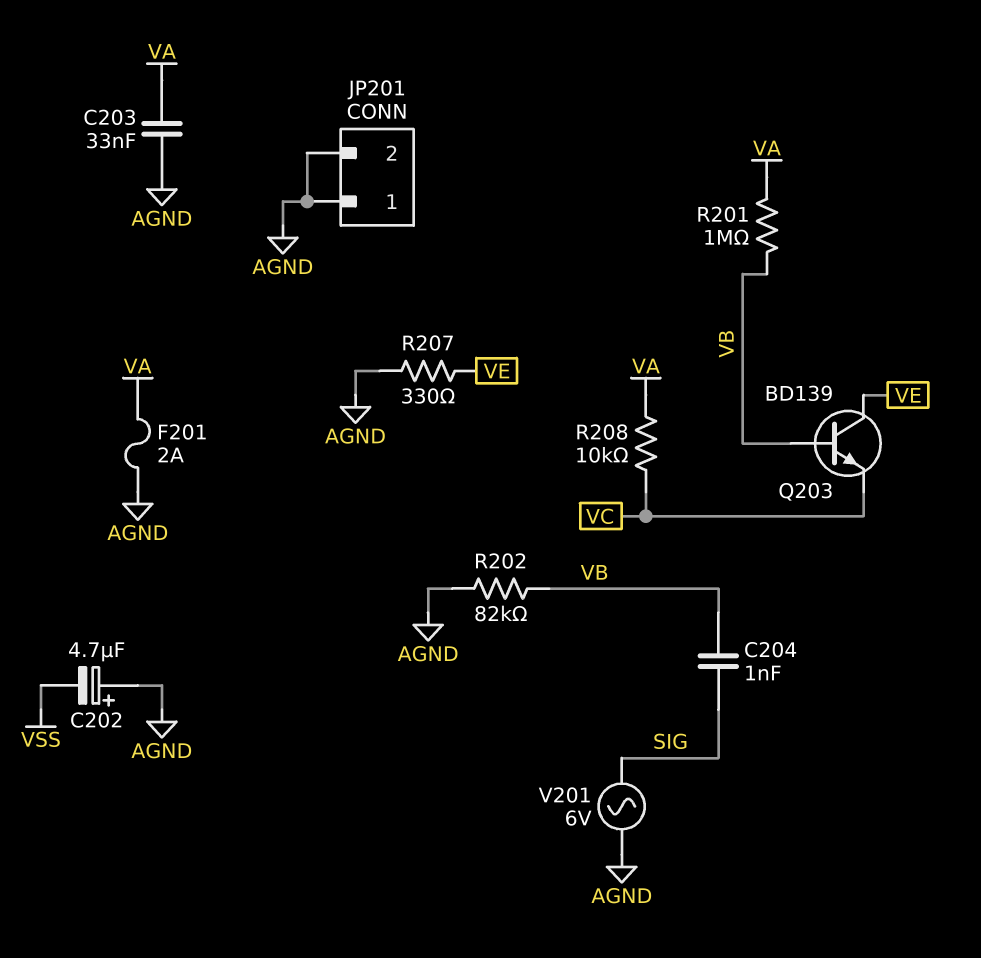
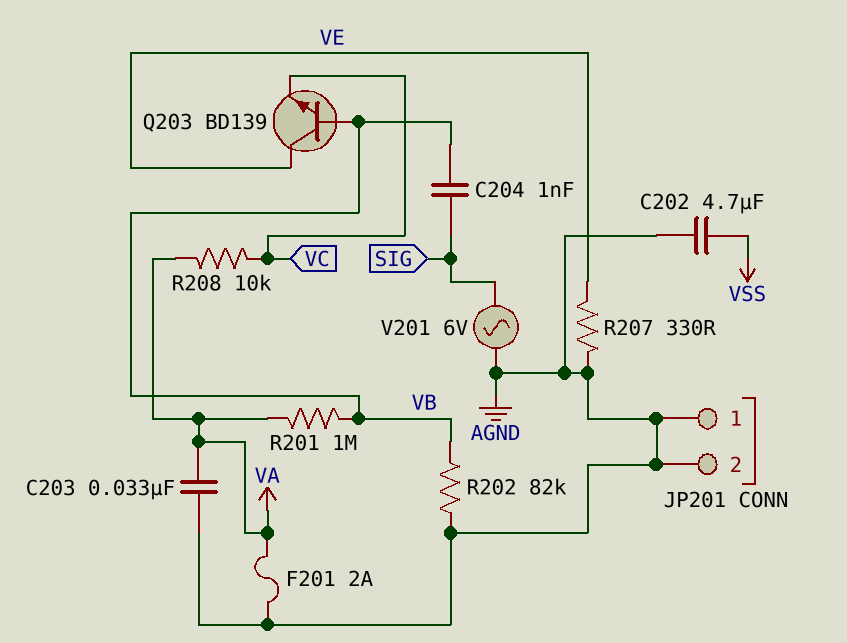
C202: 4.7uF (plus AGND, minus VSS) -> 4.7uF (AGND, VSS)

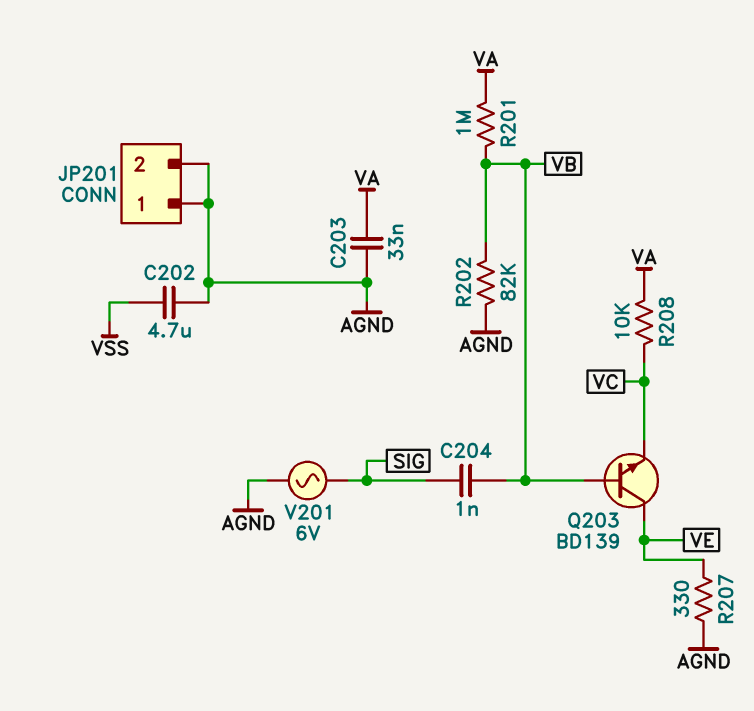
F201: 2A (AGND, VA) -> none

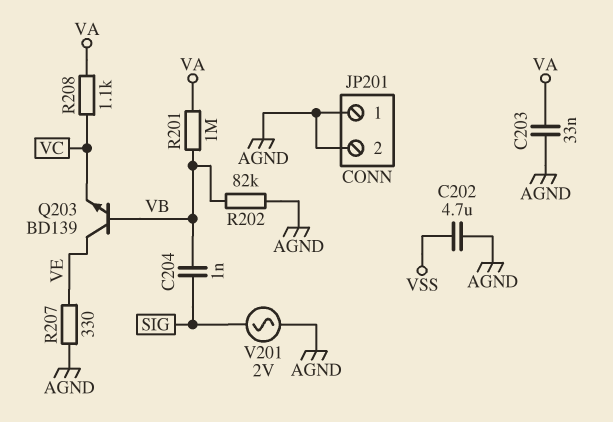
R208: 10k (VA, VC) -> 1.1k (VA, VC)
V201: AC 6V (AGND, SIG) -> AC 2V (AGND, SIG)

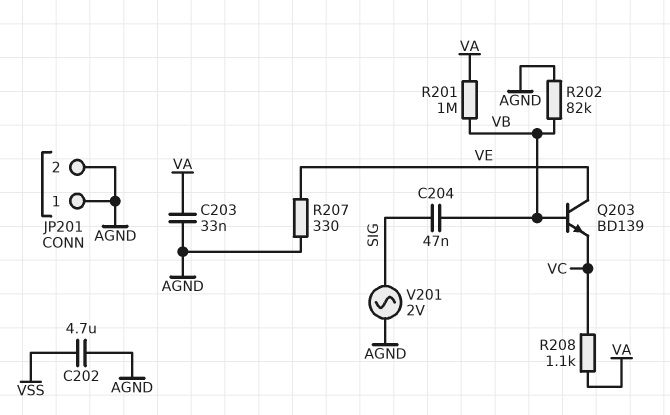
C204: 1nF (SIG, VB) -> 47nF (SIG, VB)

